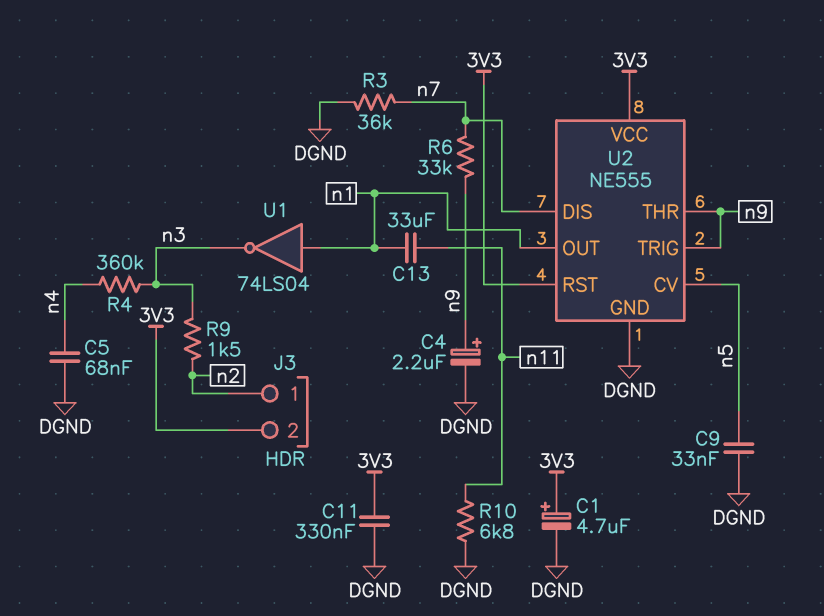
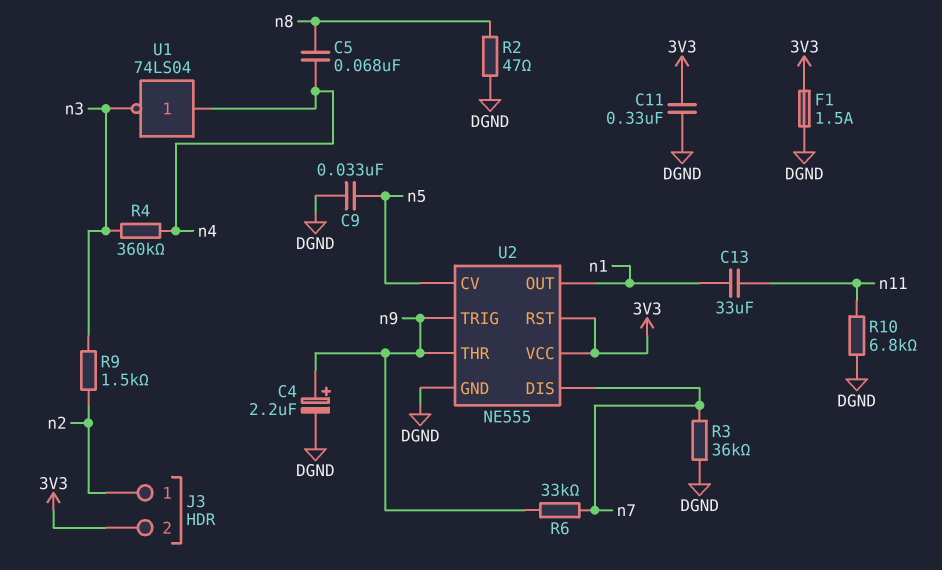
C1: 4.7uF (plus 3V3, minus DGND) -> none
C5: 68nF (DGND, n4) -> 68nF (n4, n8)
F1: none -> 1.5A (3V3, DGND)
R2: none -> 47 (DGND, n8)
U1: NOT 74LS04 (in n1, out n3) -> NOT 74LS04 (in n4, out n3)

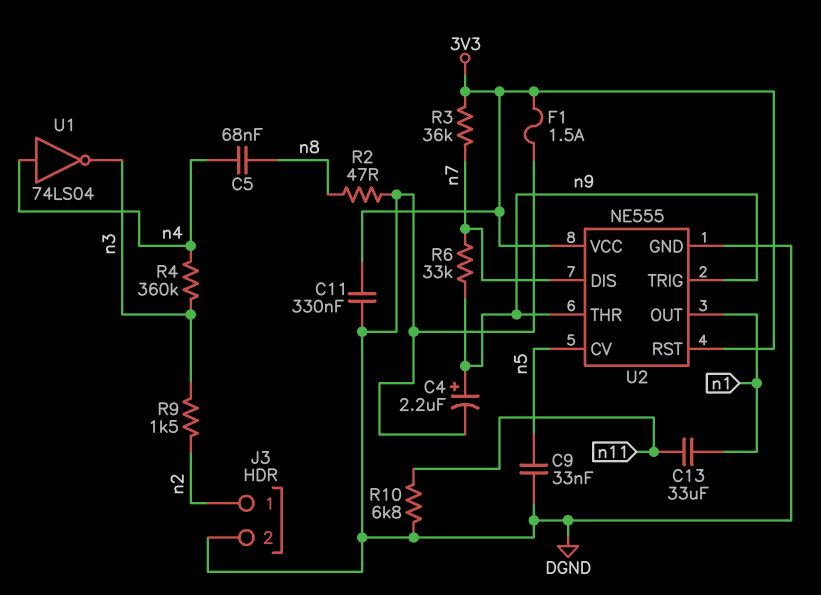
J3 pin 2: 3V3 -> DGND
R3: 36k (DGND, n7) -> 36k (3V3, n7)

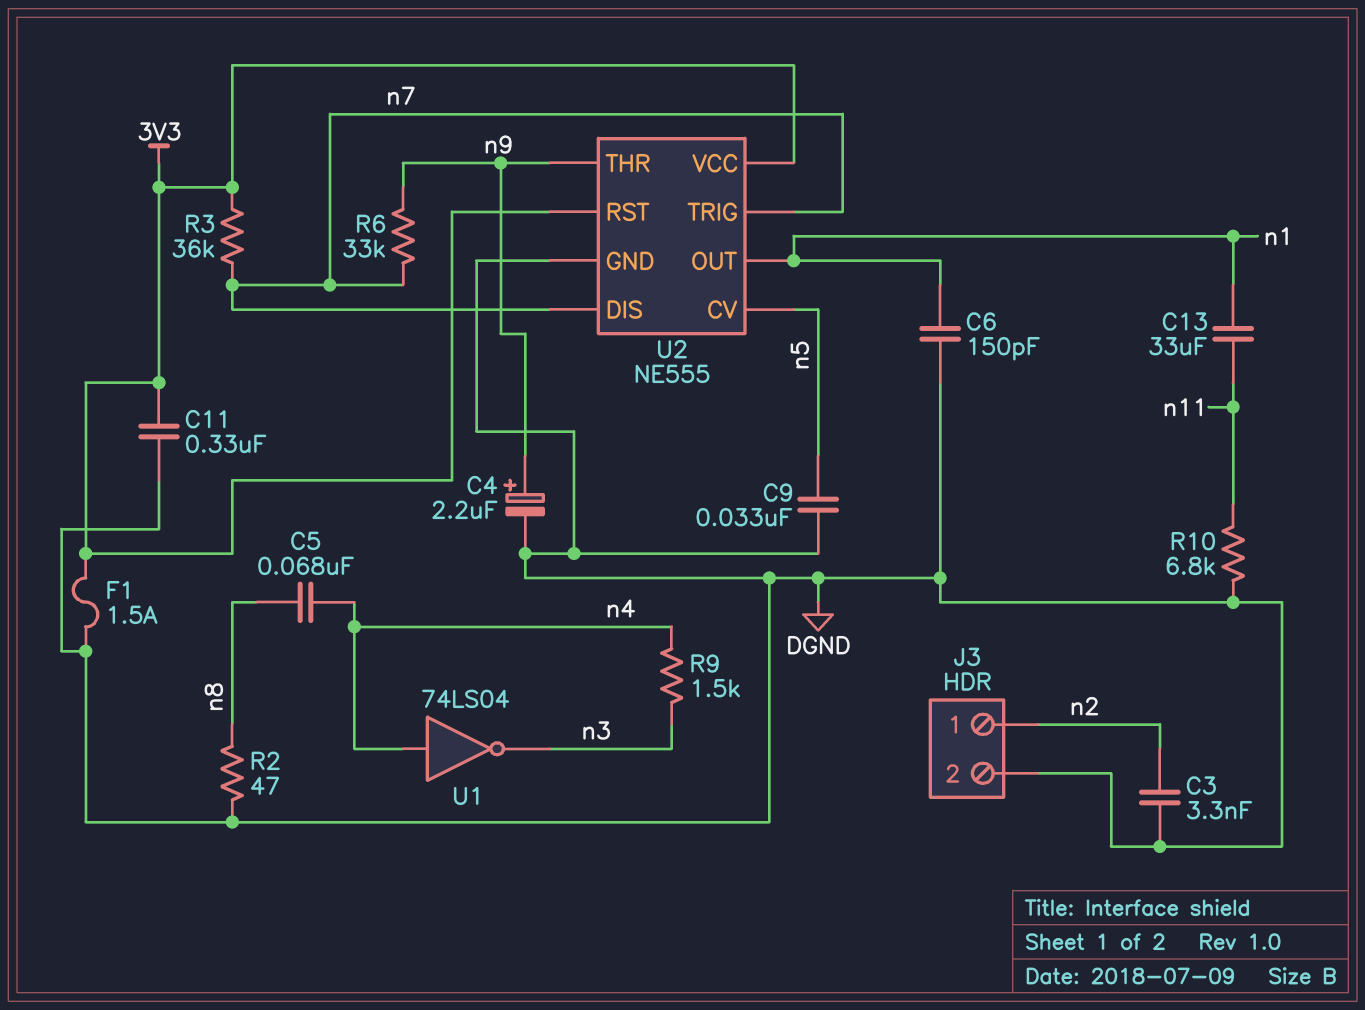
C3: none -> 3.3nF (DGND, n2)
C6: none -> 150pF (DGND, n1)
R4: 360k (n3, n4) -> none
R9: 1.5k (n2, n3) -> 1.5k (n3, n4)
U2 pin TRIG: n9 -> n7

